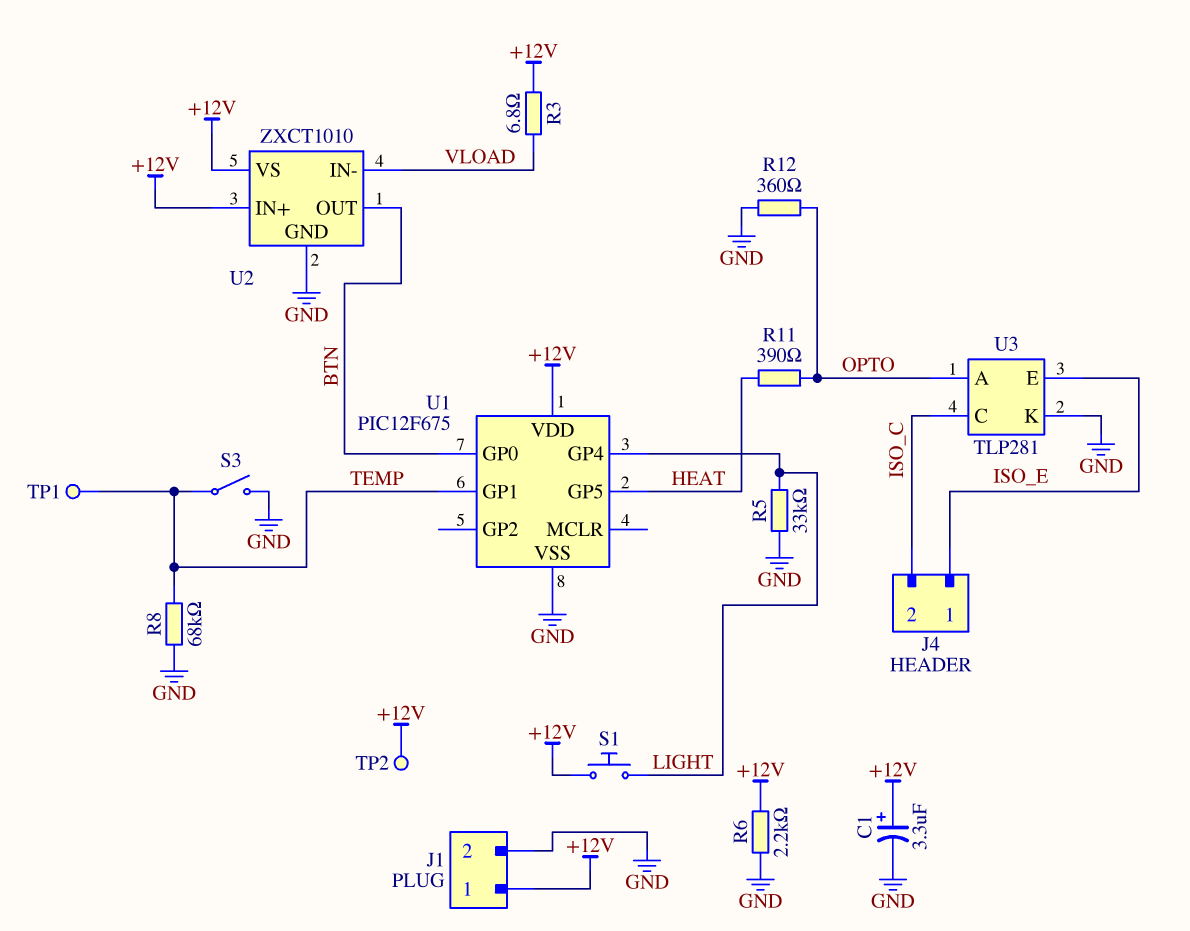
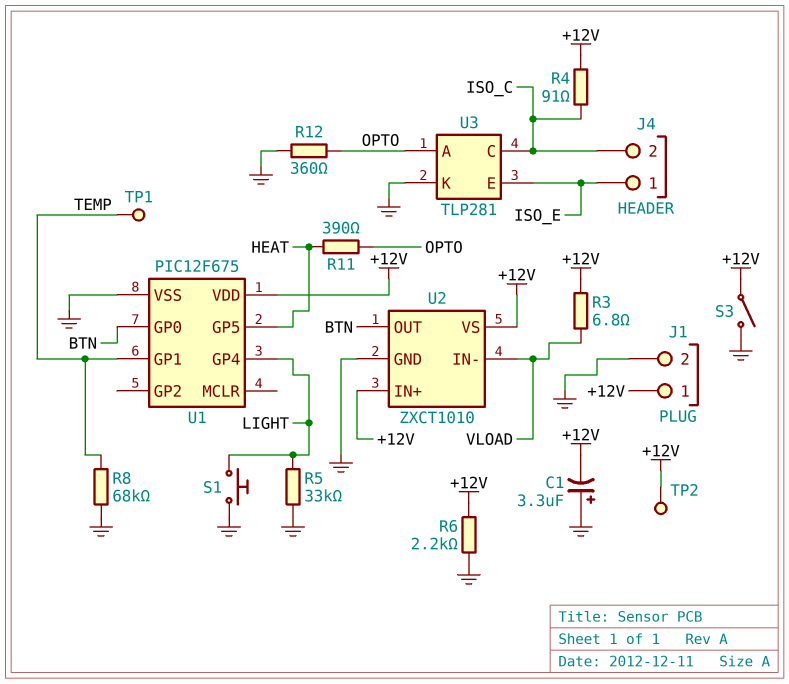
C1: 3.3uF (plus +12V, minus GND) -> 3.3uF (plus GND, minus +12V)
R4: none -> 91 (+12V, ISO_C)
S1: button (+12V, LIGHT) -> button (GND, LIGHT)
S3: switch (GND, TEMP) -> switch (+12V, GND)

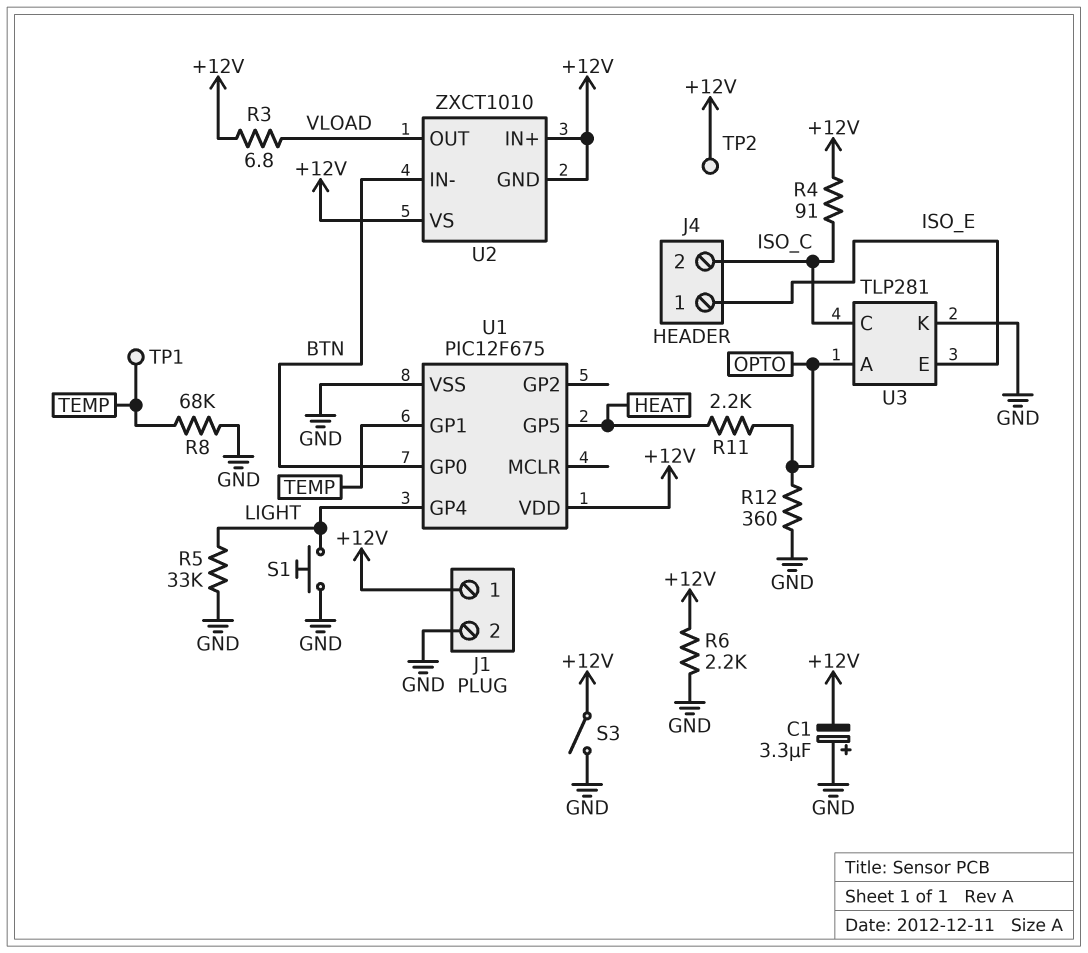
R11: 390 (HEAT, OPTO) -> 2.2k (HEAT, OPTO)
U2 pin GND: GND -> +12V
U2 pin IN-: VLOAD -> BTN
U2 pin OUT: BTN -> VLOAD

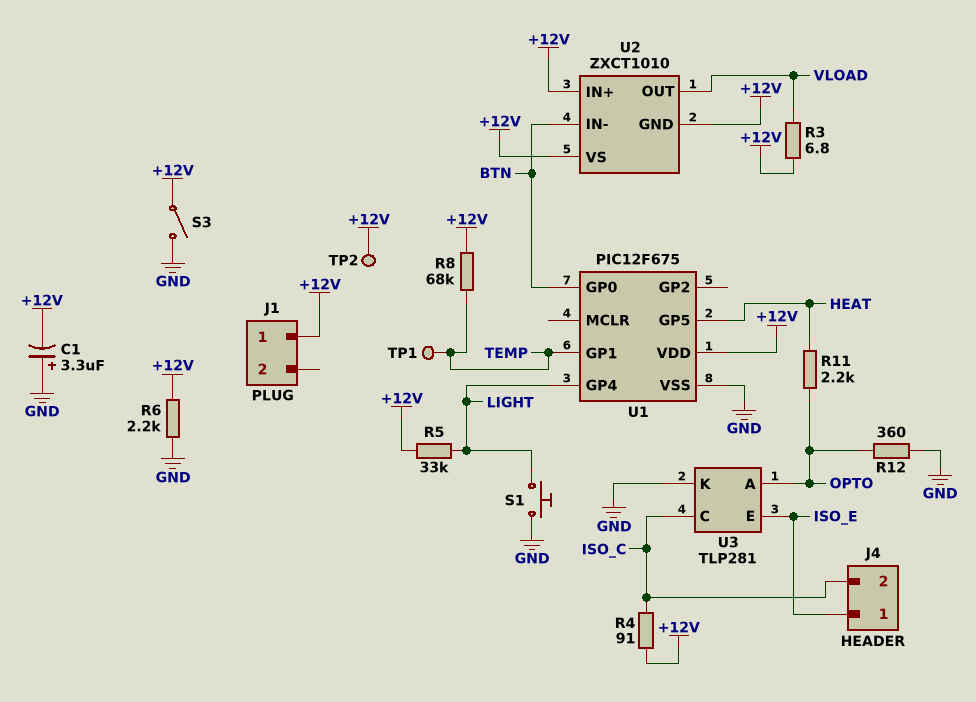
J1 pin 2: GND -> none
R5: 33k (GND, LIGHT) -> 33k (+12V, LIGHT)
R8: 68k (GND, TEMP) -> 68k (+12V, TEMP)

